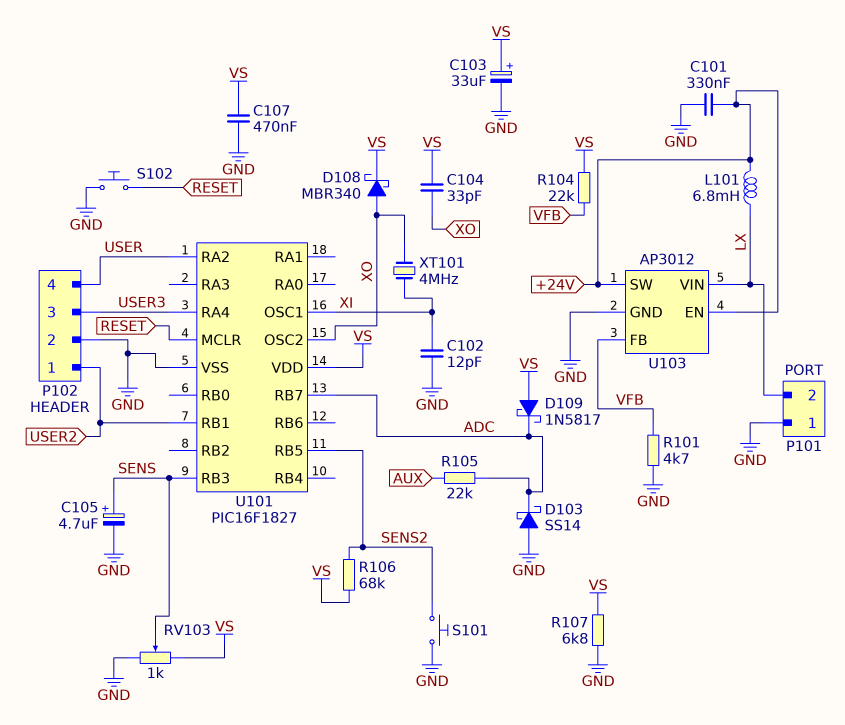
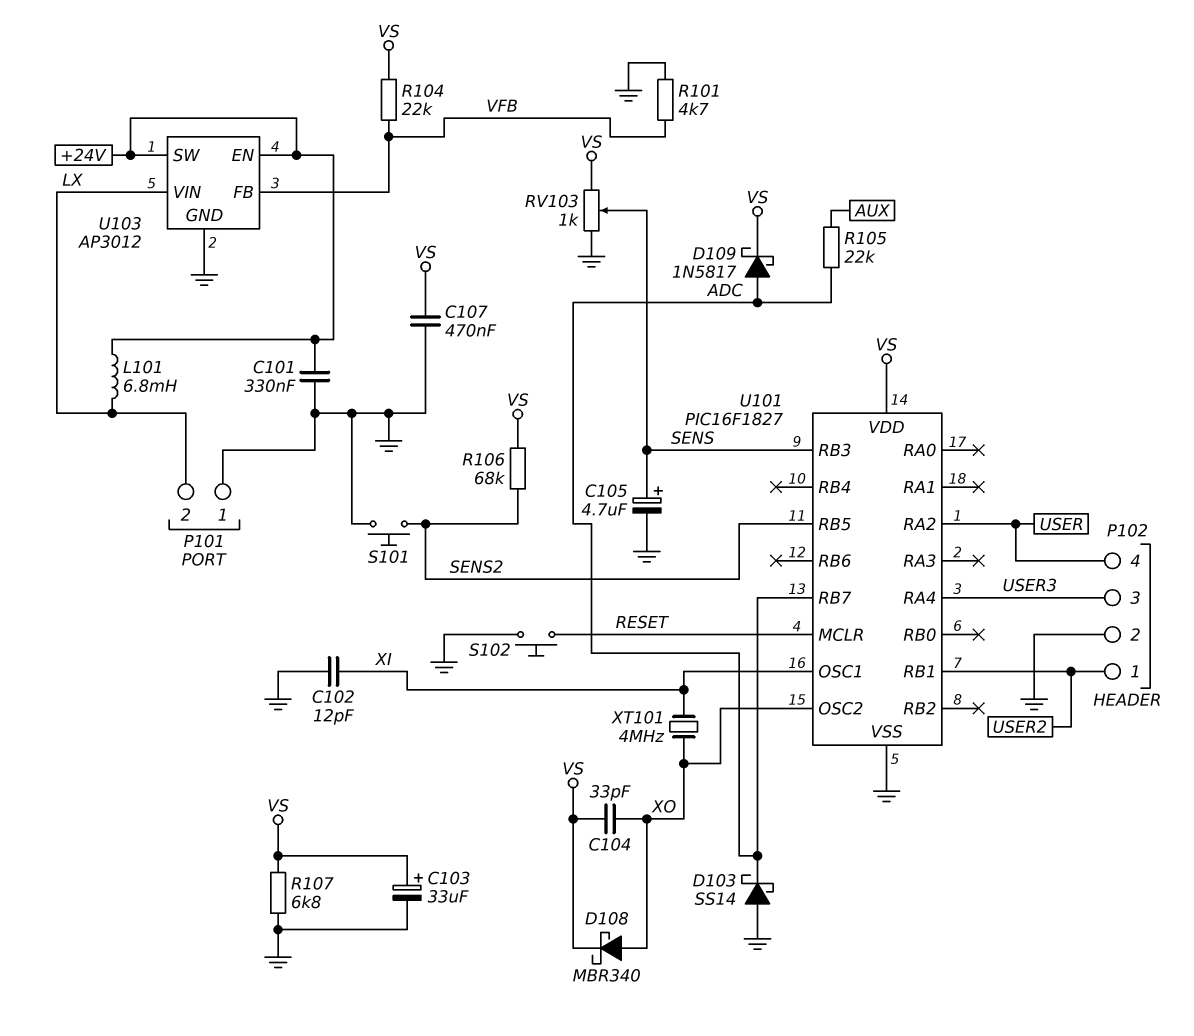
D109: schottky 1N5817 (A VS, K ADC) -> schottky 1N5817 (A ADC, K VS)

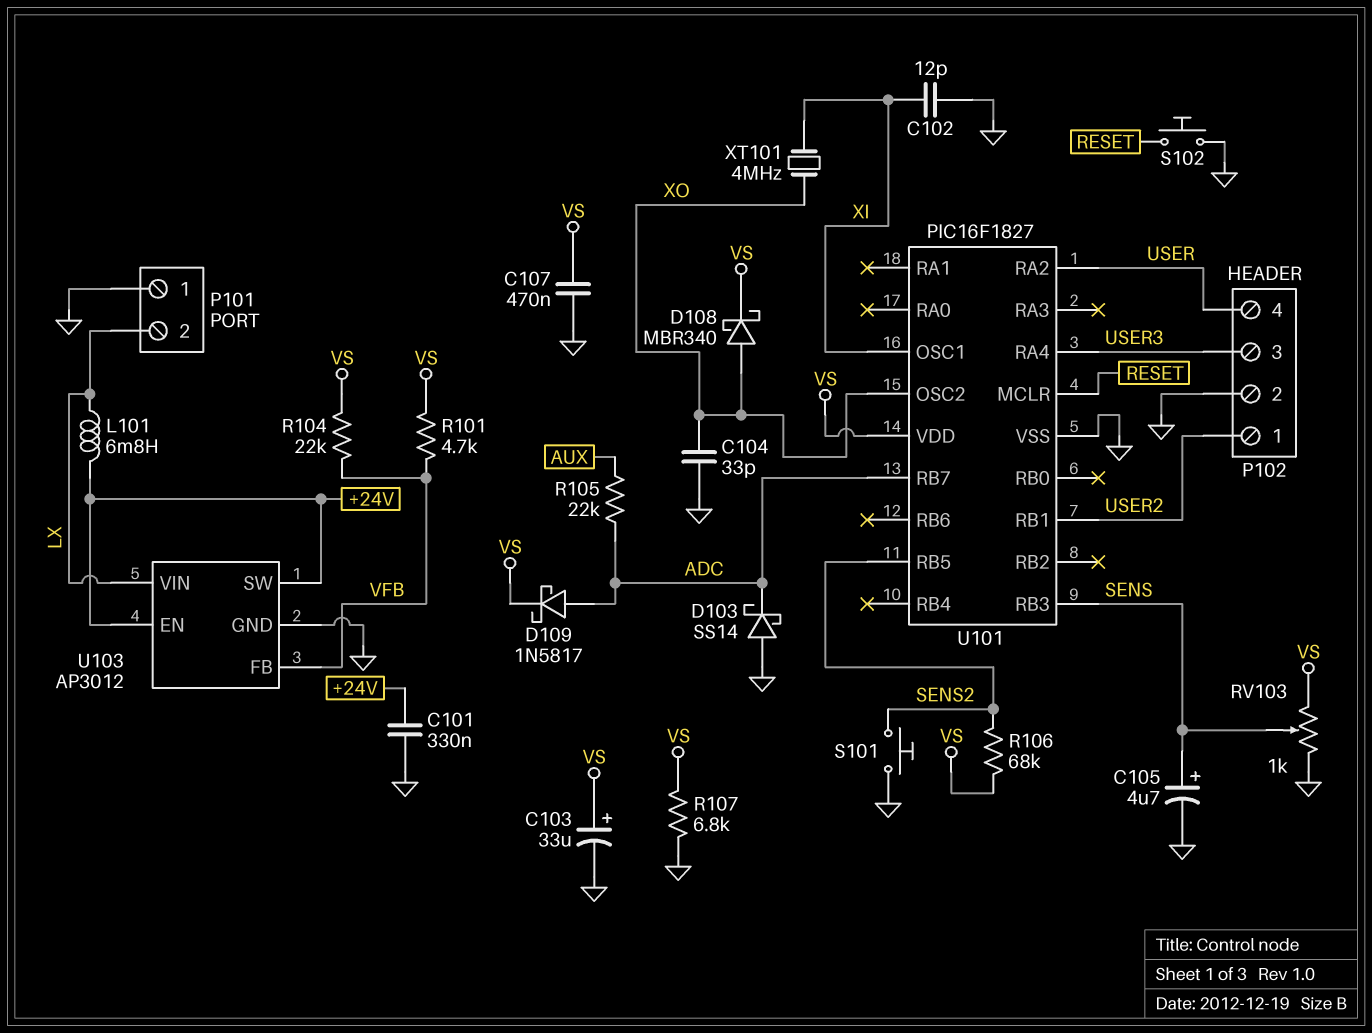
C104: 33pF (VS, XO) -> 33pF (GND, XO)
R101: 4.7k (GND, VFB) -> 4.7k (VFB, VS)

